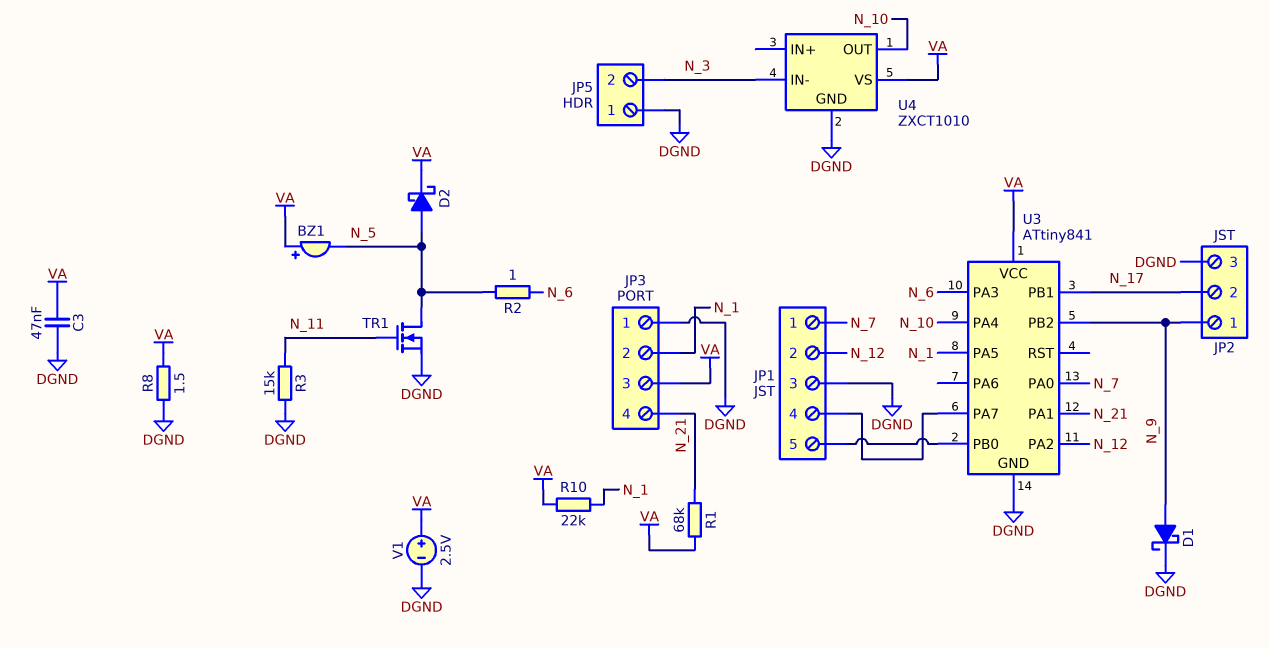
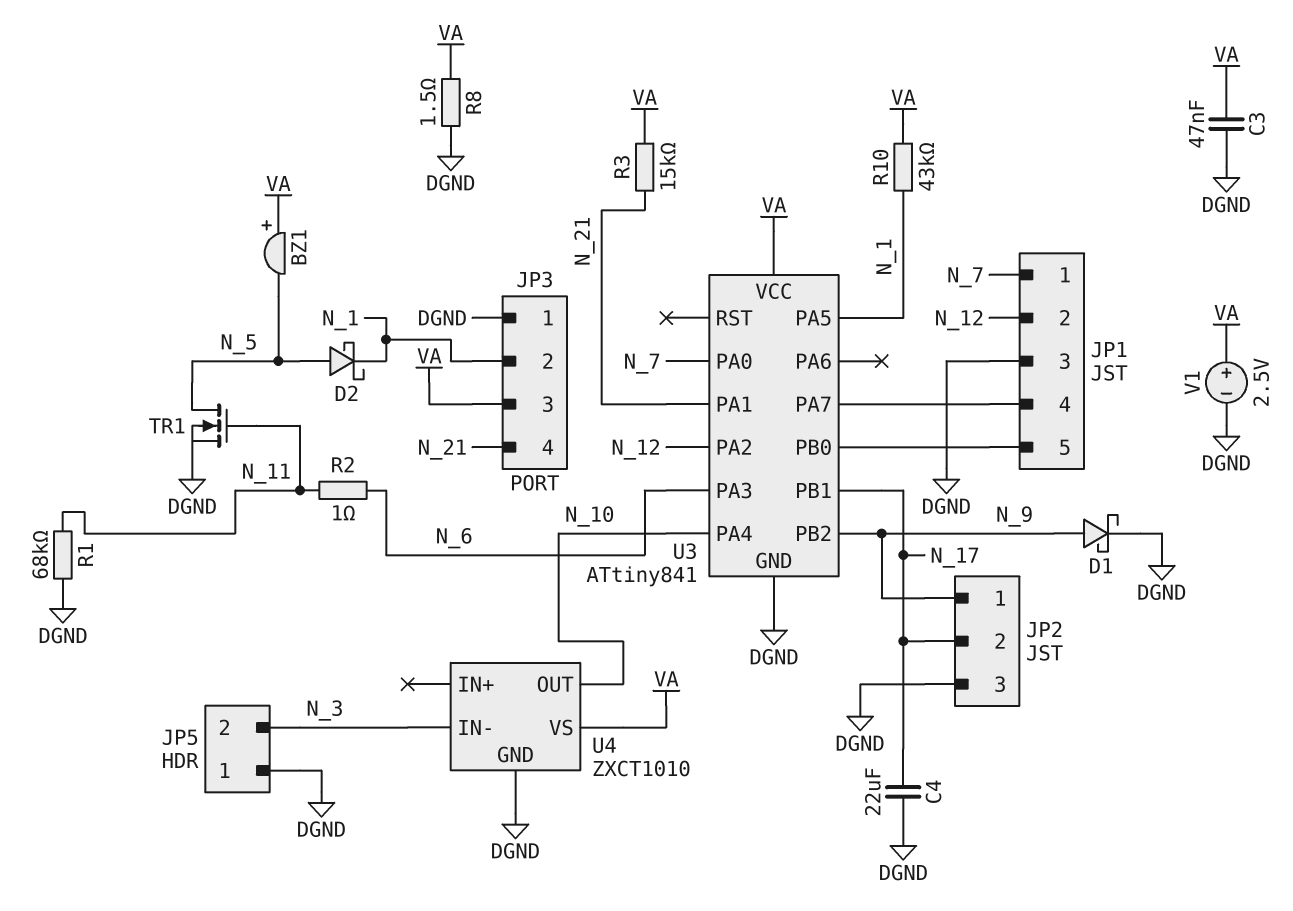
C4: none -> 22uF (DGND, N_17)
D2: schottky (A N_5, K VA) -> schottky (A N_5, K N_1)
R1: 68k (N_21, VA) -> 68k (DGND, N_11)
R2: 1 (N_5, N_6) -> 1 (N_6, N_11)
R3: 15k (DGND, N_11) -> 15k (N_21, VA)
R10: 22k (N_1, VA) -> 43k (N_1, VA)

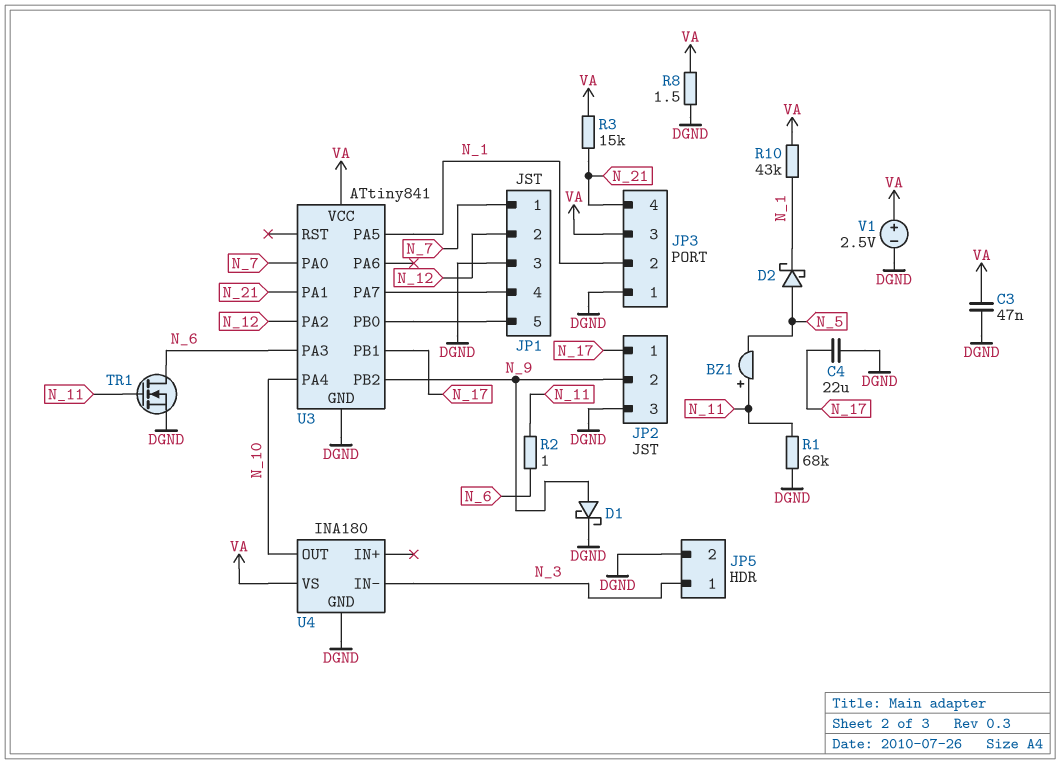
BZ1: buzzer (plus VA, minus N_5) -> buzzer (plus N_11, minus N_5)
JP2 pin 1: N_9 -> N_17
JP2 pin 2: N_17 -> N_9
JP5 pin 1: DGND -> N_3
JP5 pin 2: N_3 -> DGND
TR1: NMOS (G N_11, D N_5, S DGND) -> NMOS (G N_11, D N_6, S DGND)
U4: ZXCT1010 -> INA180

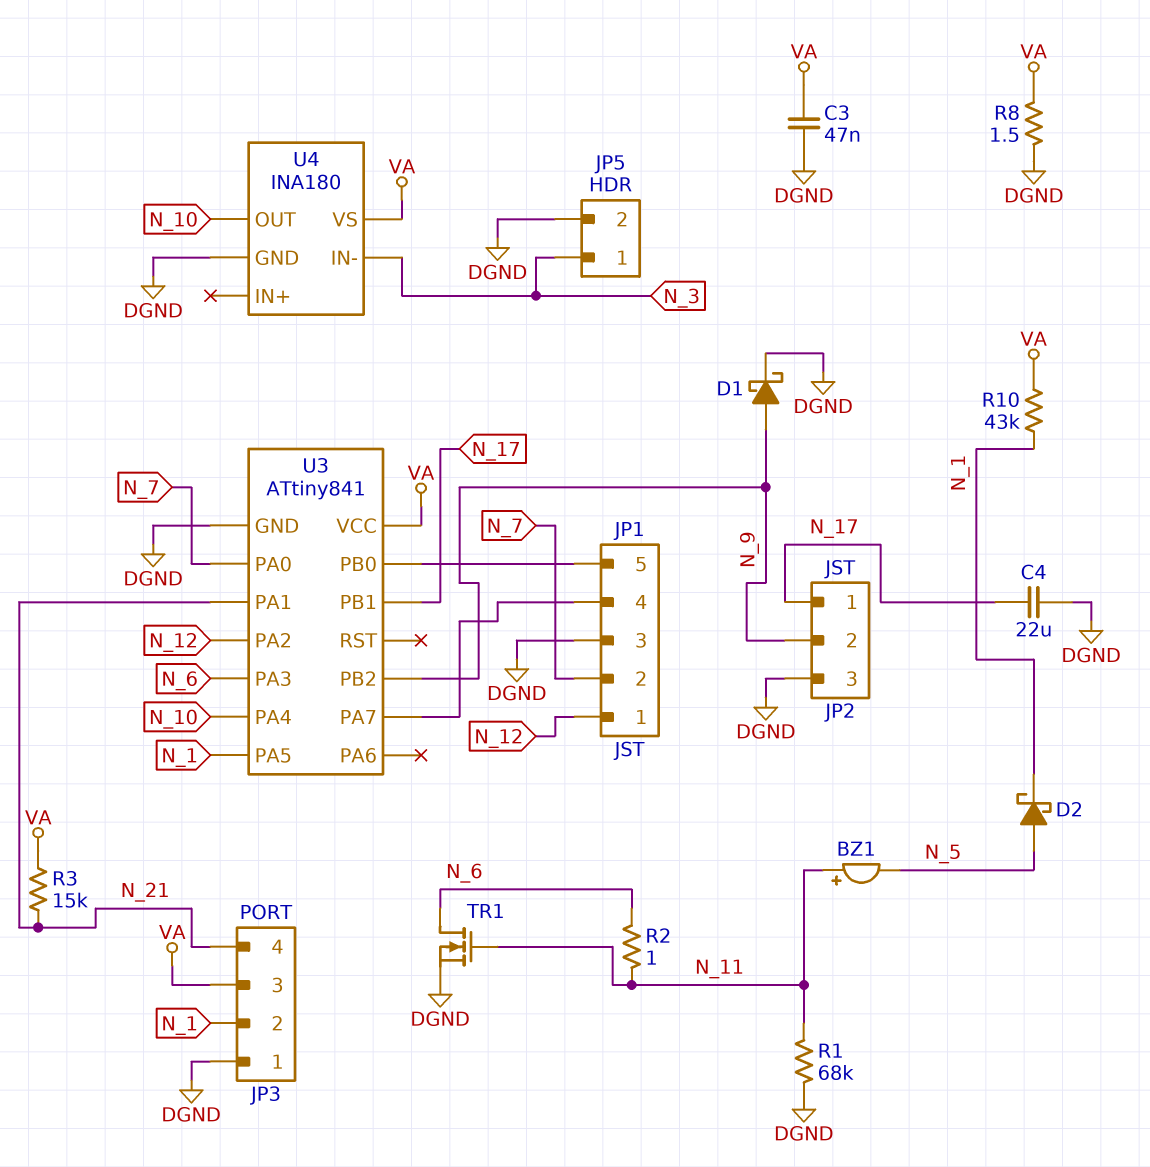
JP1 pin 1: N_7 -> N_12
JP1 pin 2: N_12 -> N_7
V1: 2.5V (plus VA, minus DGND) -> none

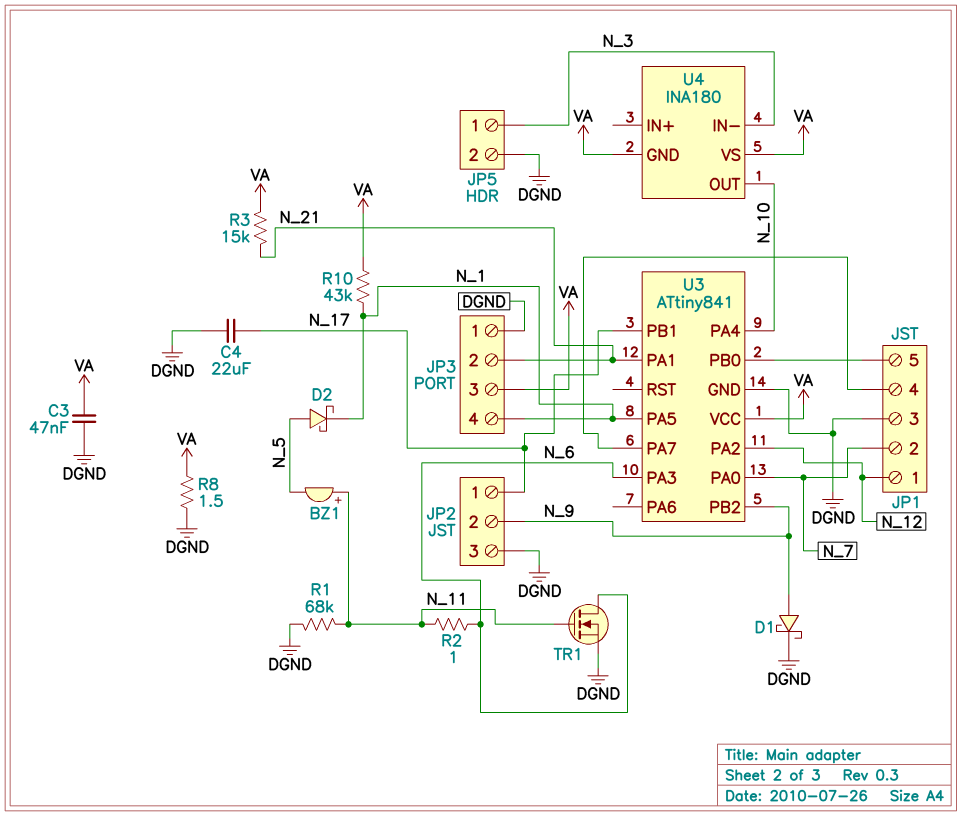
JP3 pin 2: N_1 -> N_21
JP3 pin 4: N_21 -> N_1
U4 pin GND: DGND -> VA

